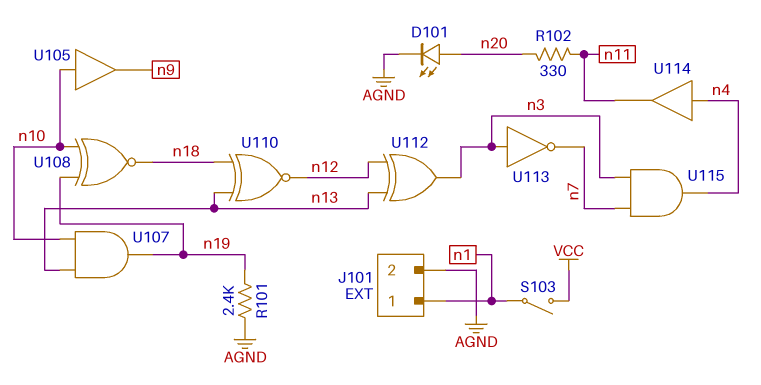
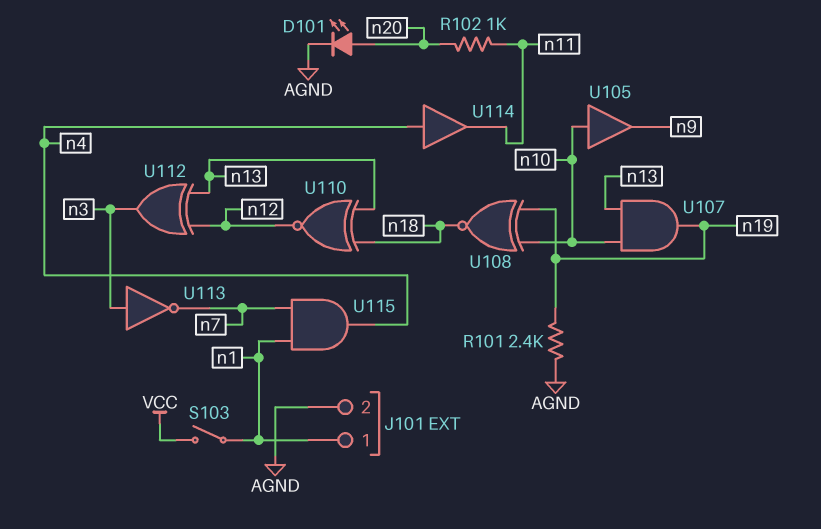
R102: 330 (n11, n20) -> 1k (n11, n20)
U115: AND (in n3, in n7, out n4) -> AND (in n1, in n7, out n4)

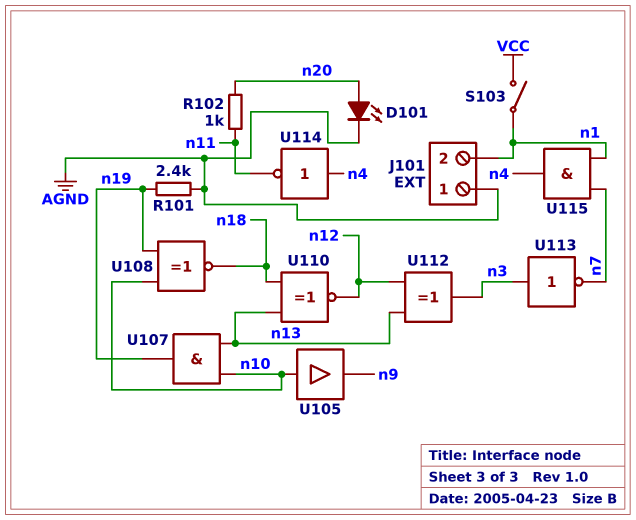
J101 pin 1: n1 -> AGND
J101 pin 2: AGND -> n1
U114: buffer (in n4, out n11) -> NOT (in n4, out n11)

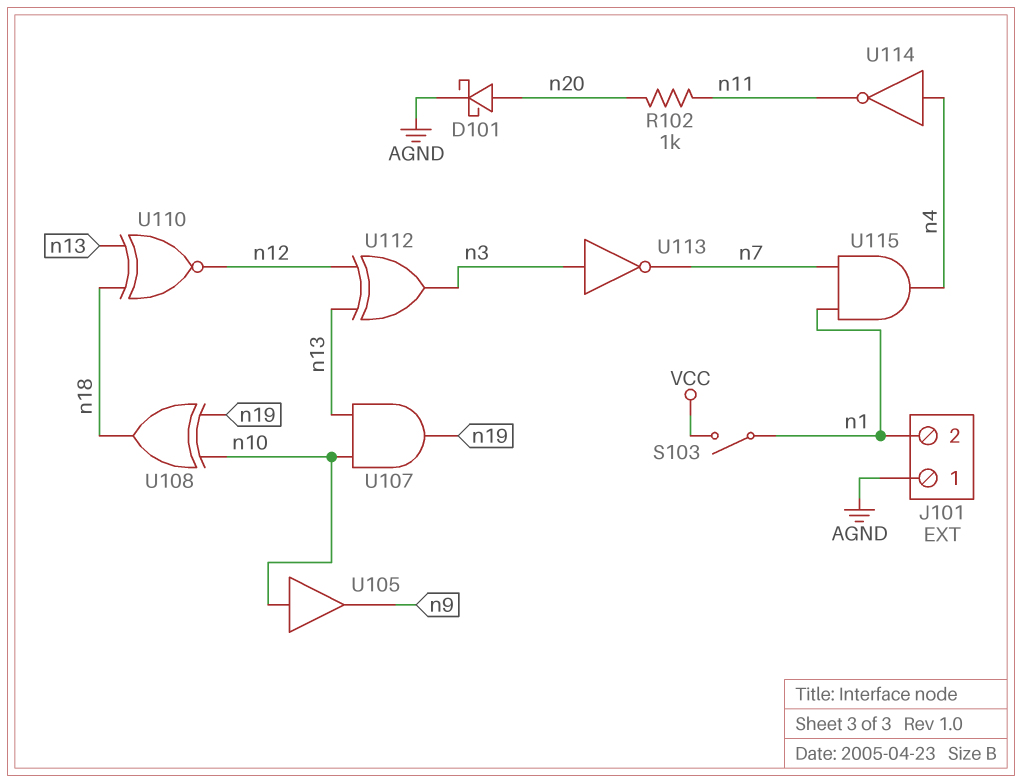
D101: LED (A n20, K AGND) -> schottky (A n20, K AGND)
R101: 2.4k (AGND, n19) -> none
U108: XNOR (in n10, in n19, out n18) -> XOR (in n10, in n19, out n18)

